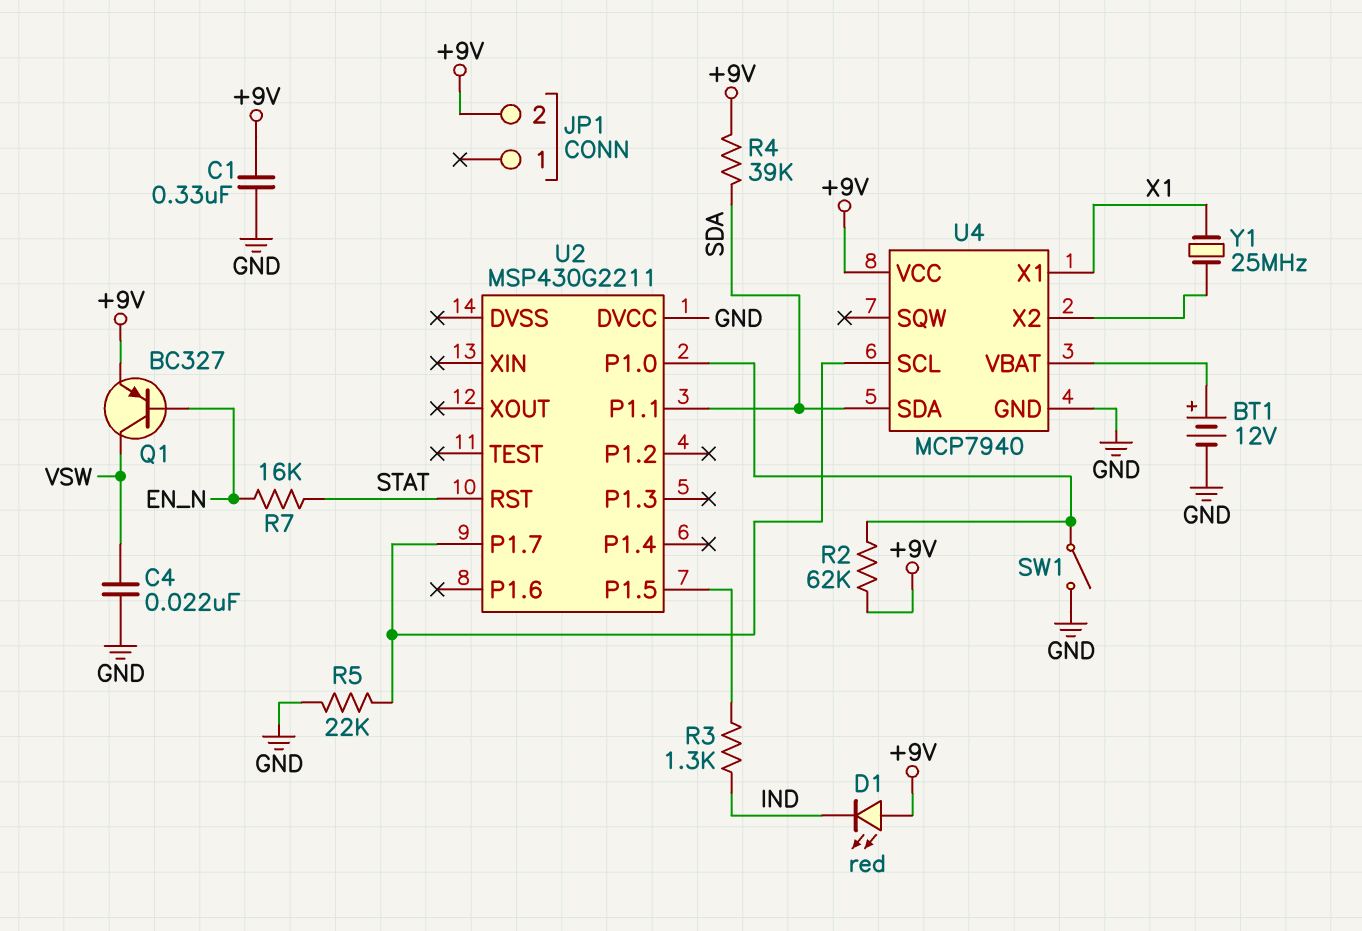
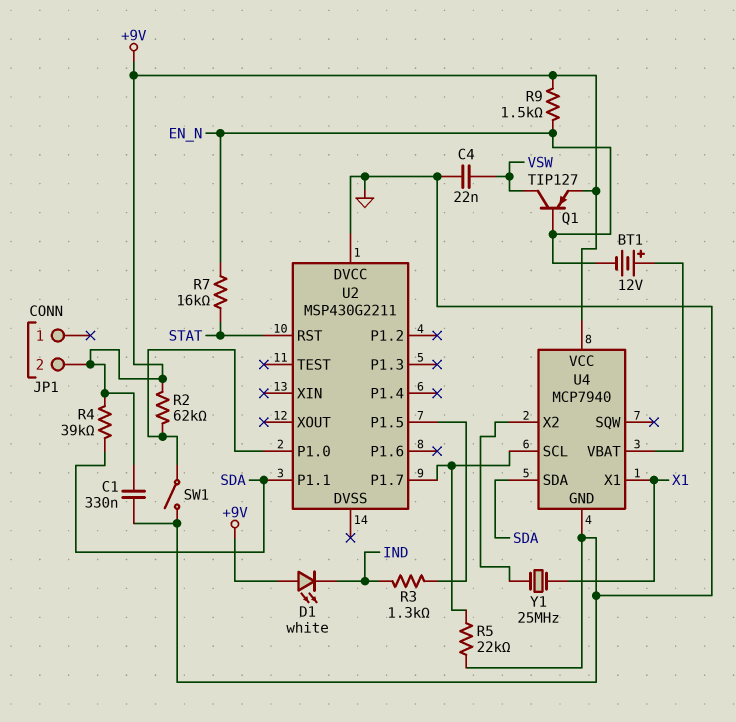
BT1: 12V (plus U4/VBAT, minus GND) -> 12V (plus U4/VBAT, minus EN_N)
D1: LED red (A +9V, K IND) -> LED white (A +9V, K IND)
Q1: PNP BC327 (B EN_N, C VSW, E +9V) -> PNP TIP127 (B EN_N, C VSW, E +9V)
R9: none -> 1.5k (+9V, EN_N)

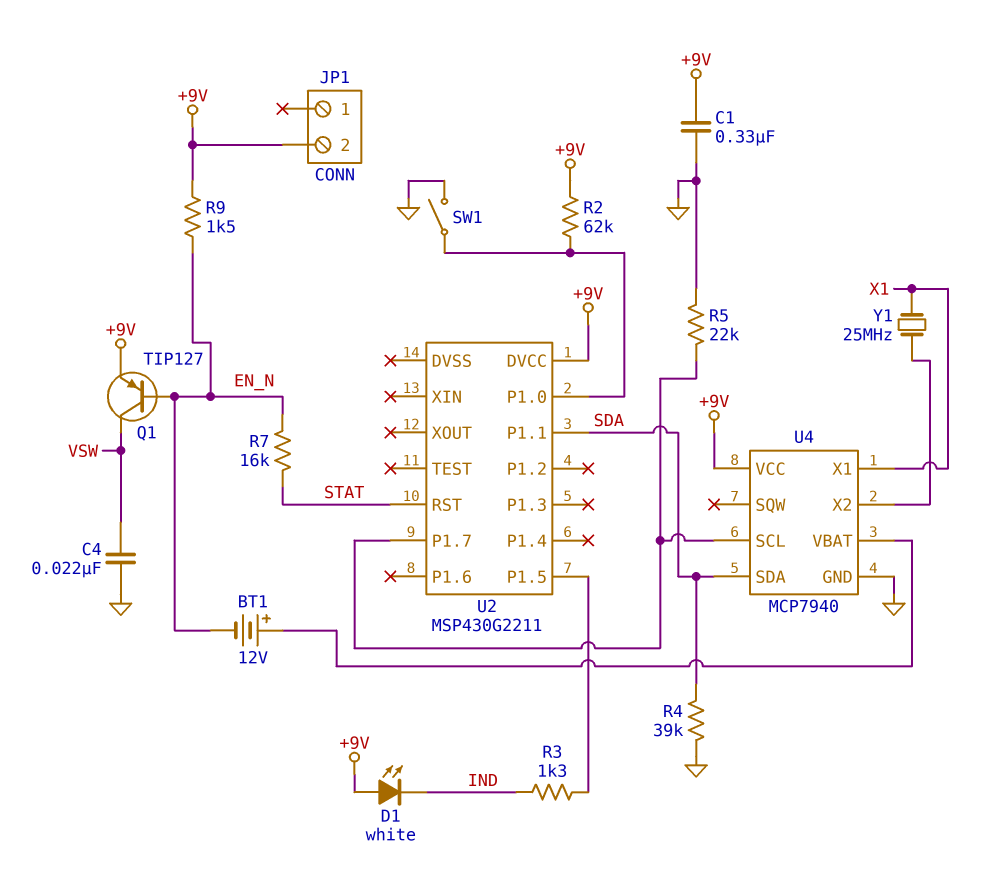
R4: 39k (+9V, SDA) -> 39k (GND, SDA)
U2 pin DVCC: GND -> +9V

